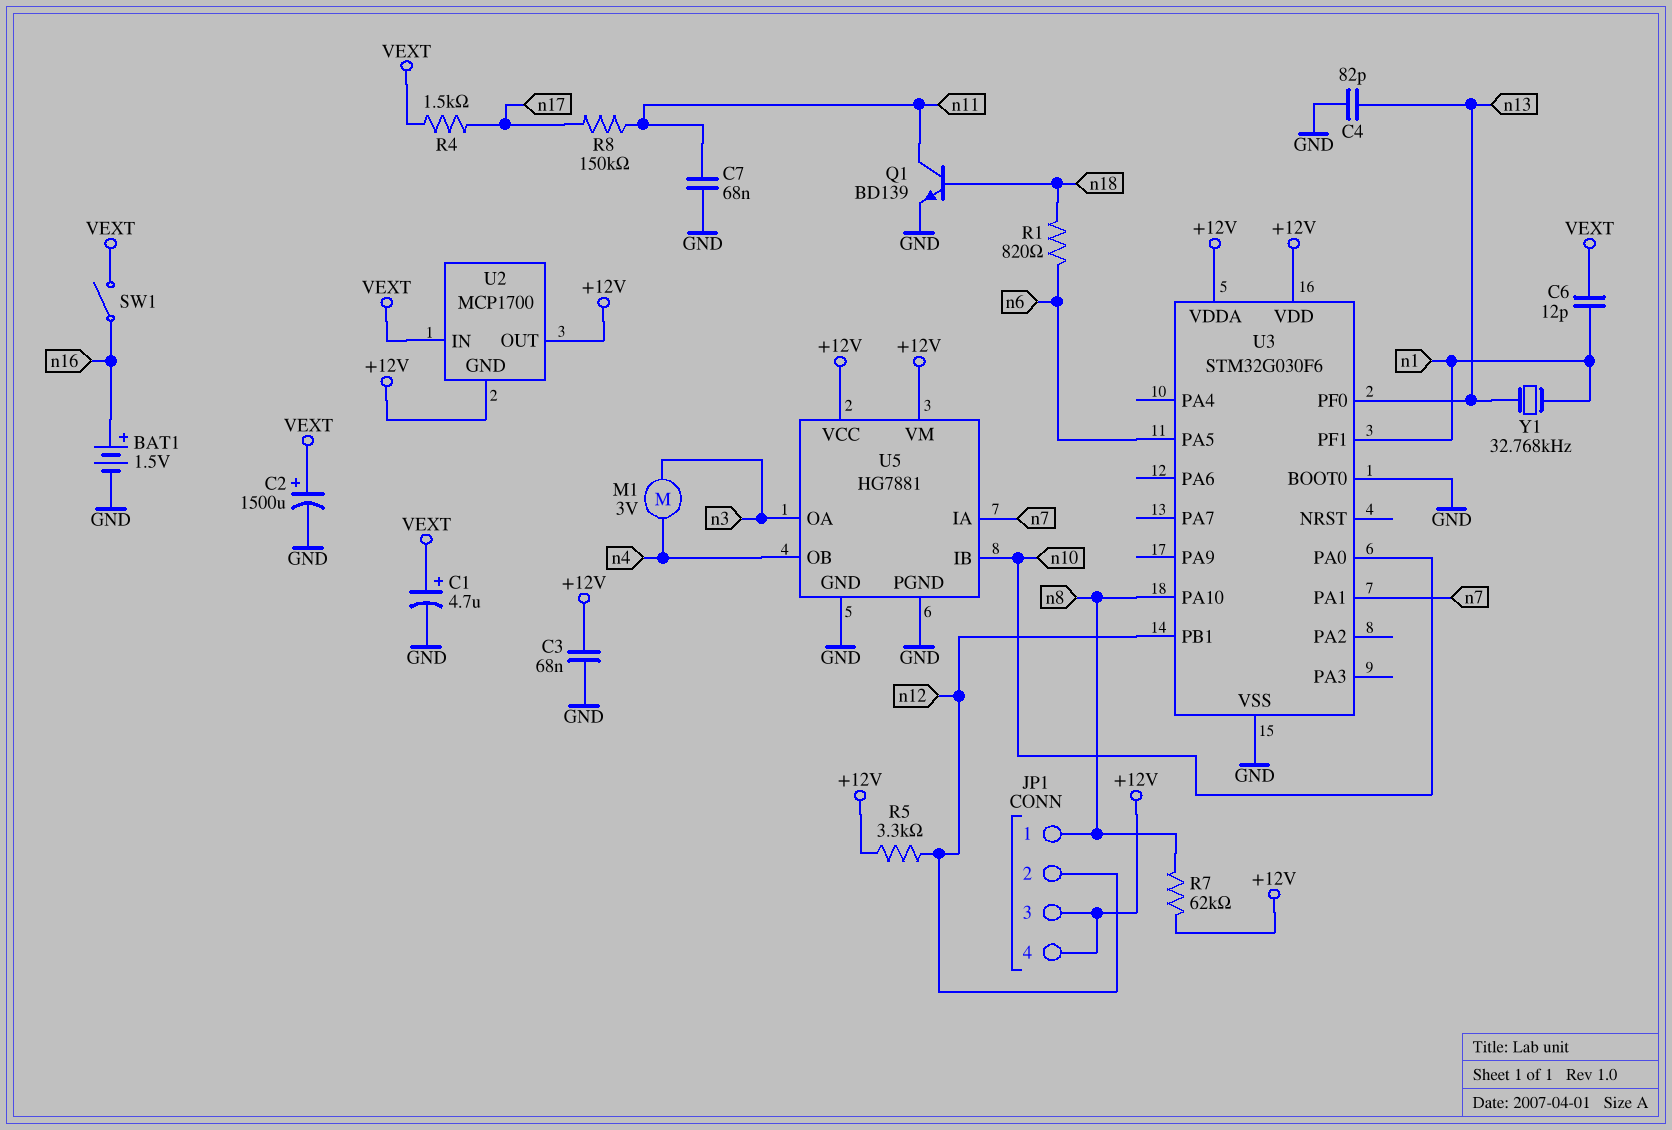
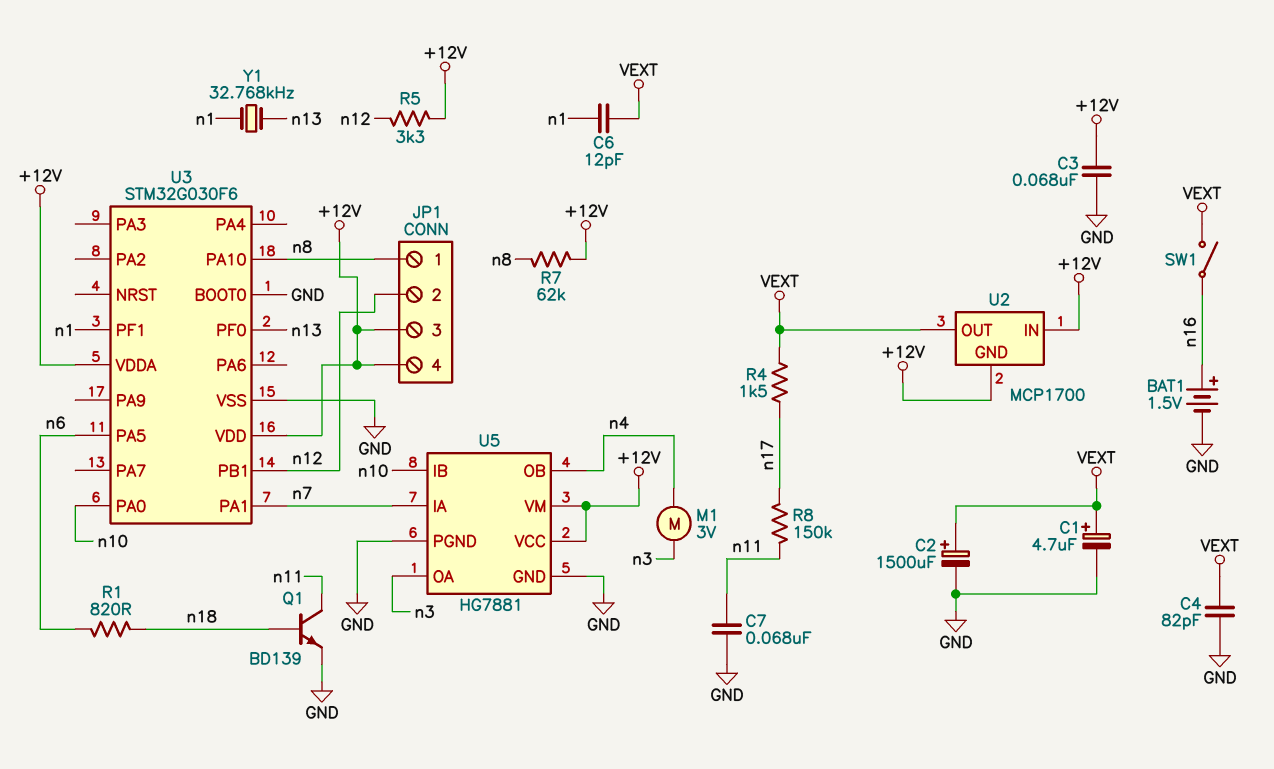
C4: 82pF (GND, n13) -> 82pF (GND, VEXT)
U2 pin IN: VEXT -> +12V
U2 pin OUT: +12V -> VEXT

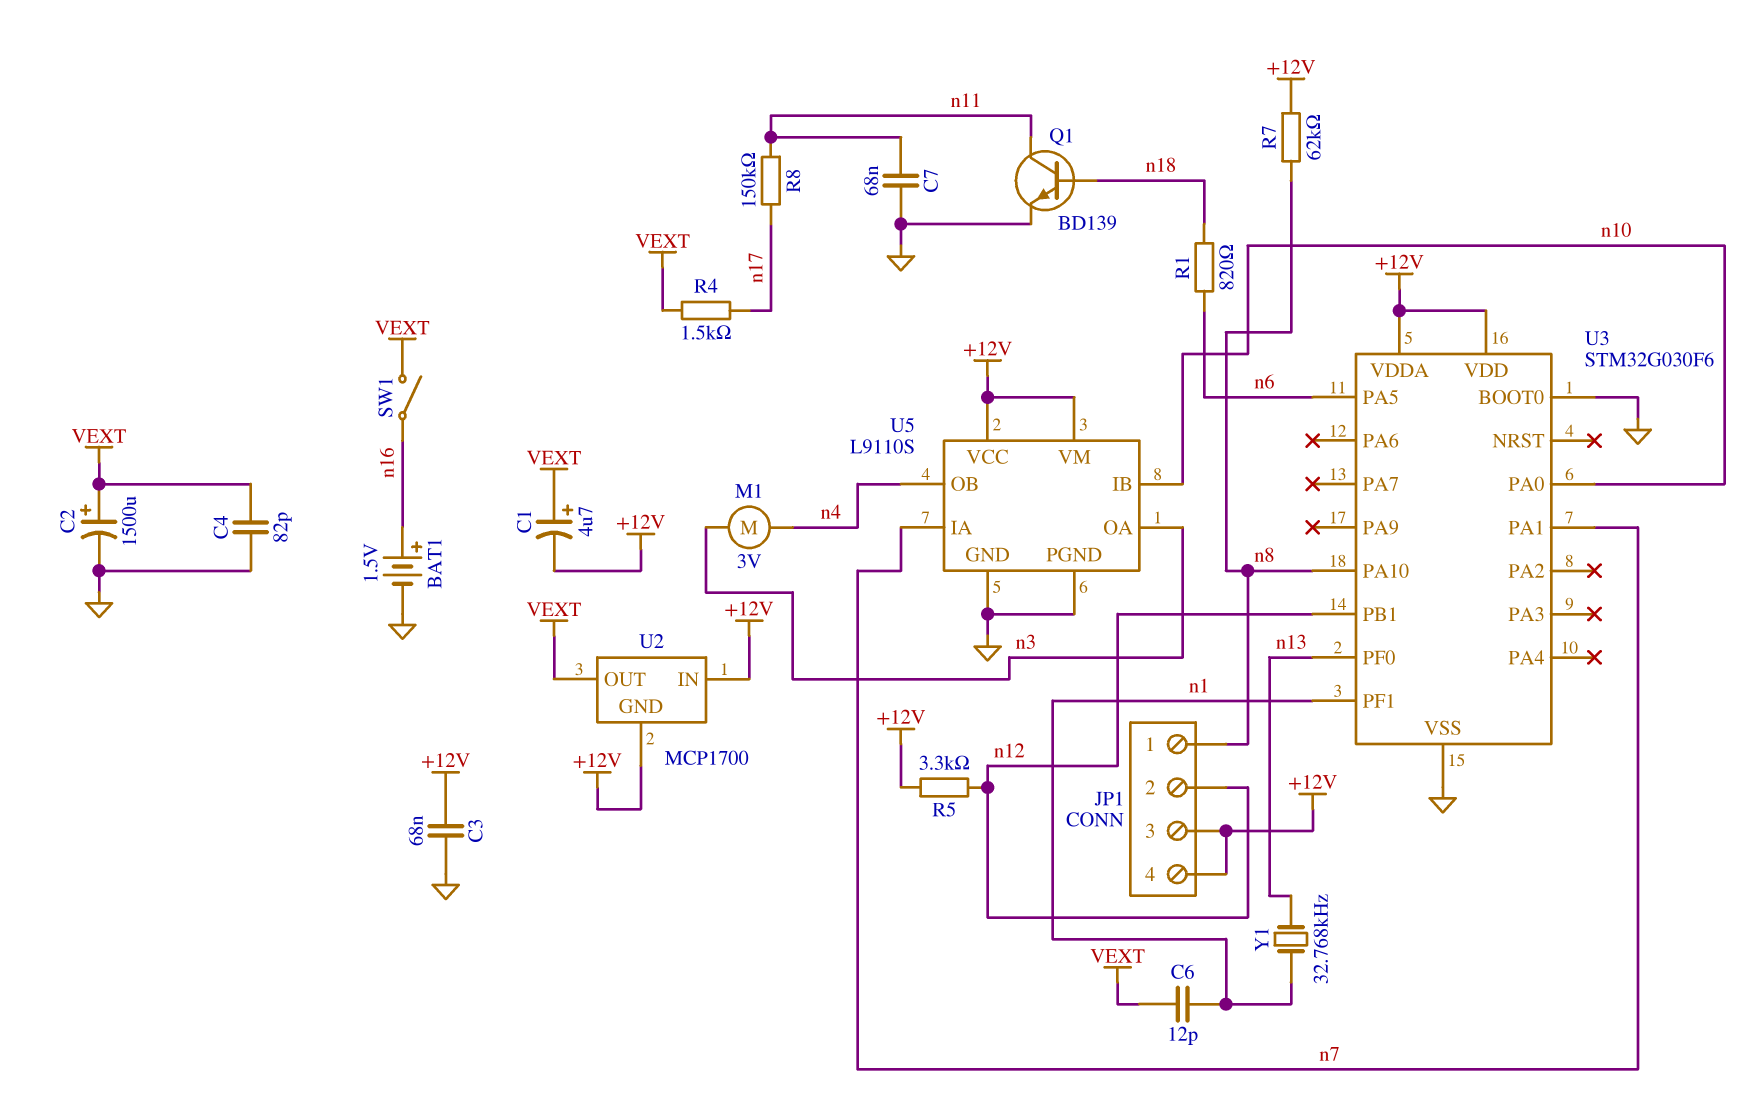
C1: 4.7uF (plus VEXT, minus GND) -> 4.7uF (plus VEXT, minus +12V)
U5: HG7881 -> L9110S

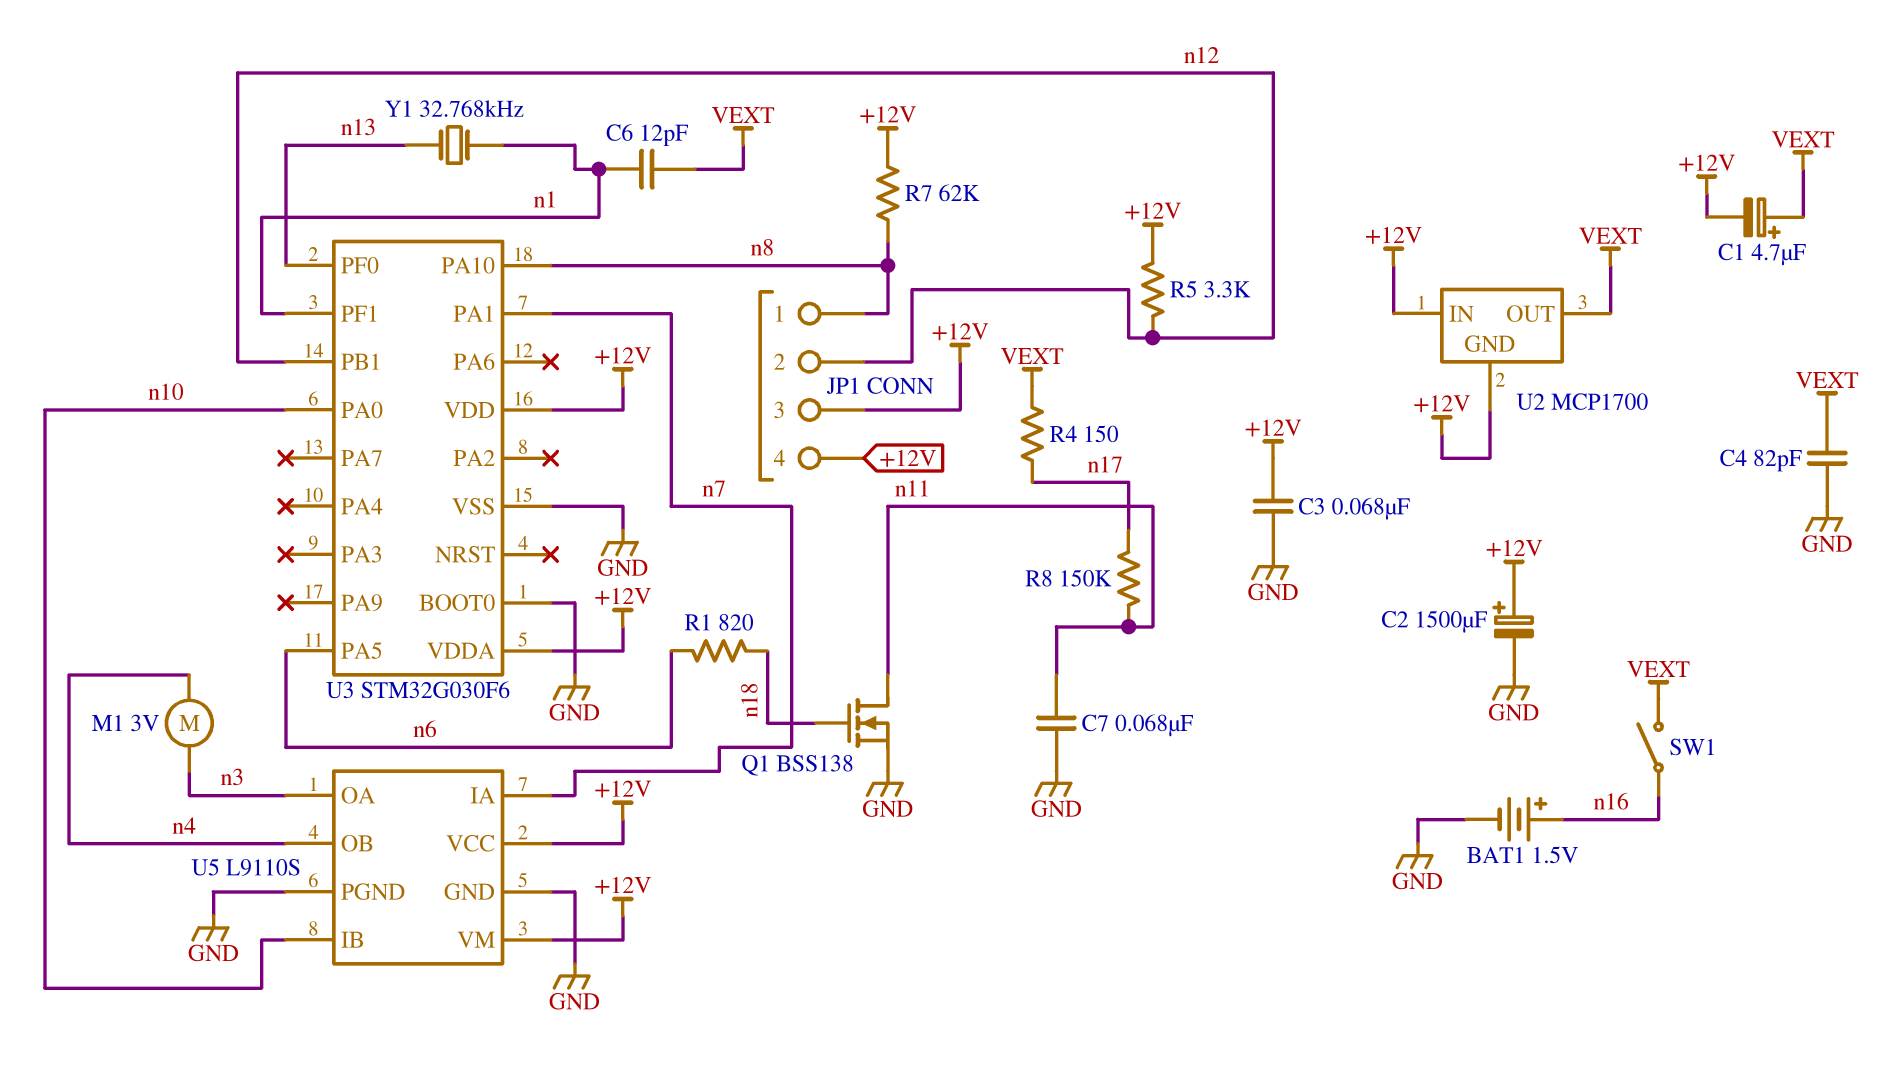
C2: 1500uF (plus VEXT, minus GND) -> 1500uF (plus +12V, minus GND)
Q1: NPN BD139 (B n18, C n11, E GND) -> NMOS BSS138 (G n18, D n11, S GND)
R4: 1.5k (VEXT, n17) -> 150 (VEXT, n17)

